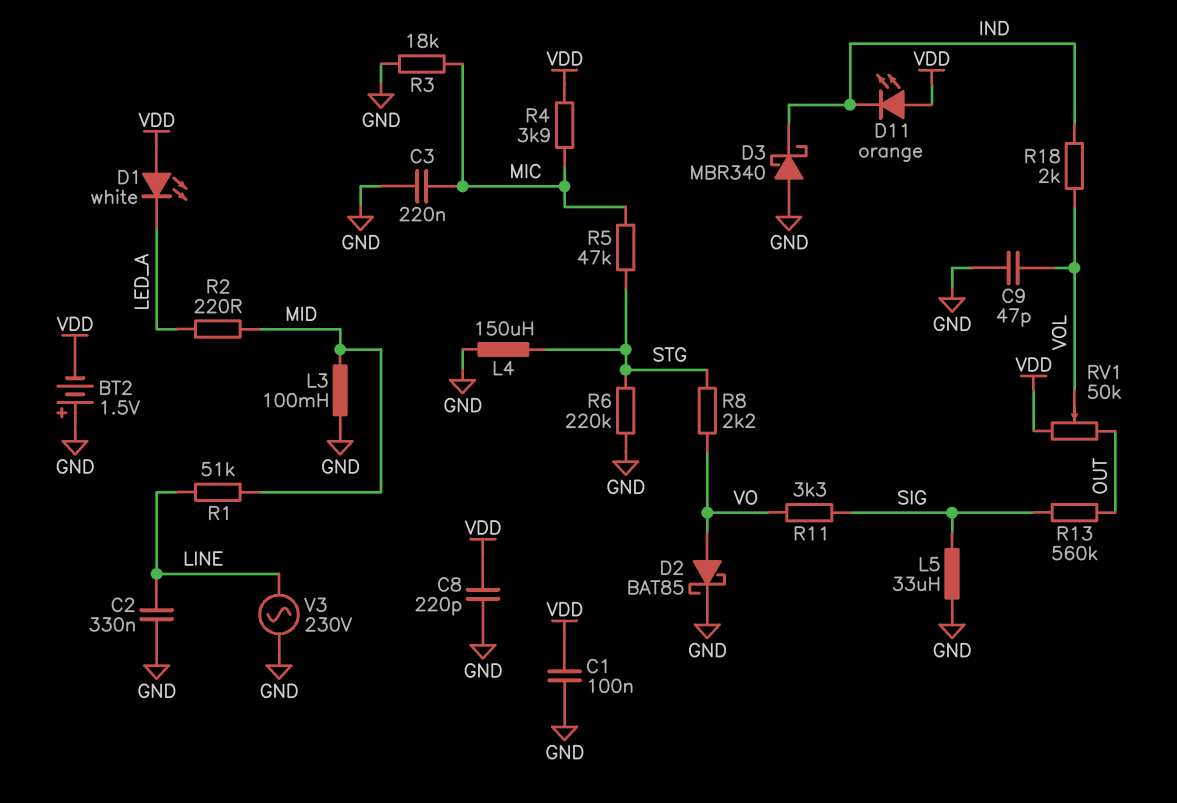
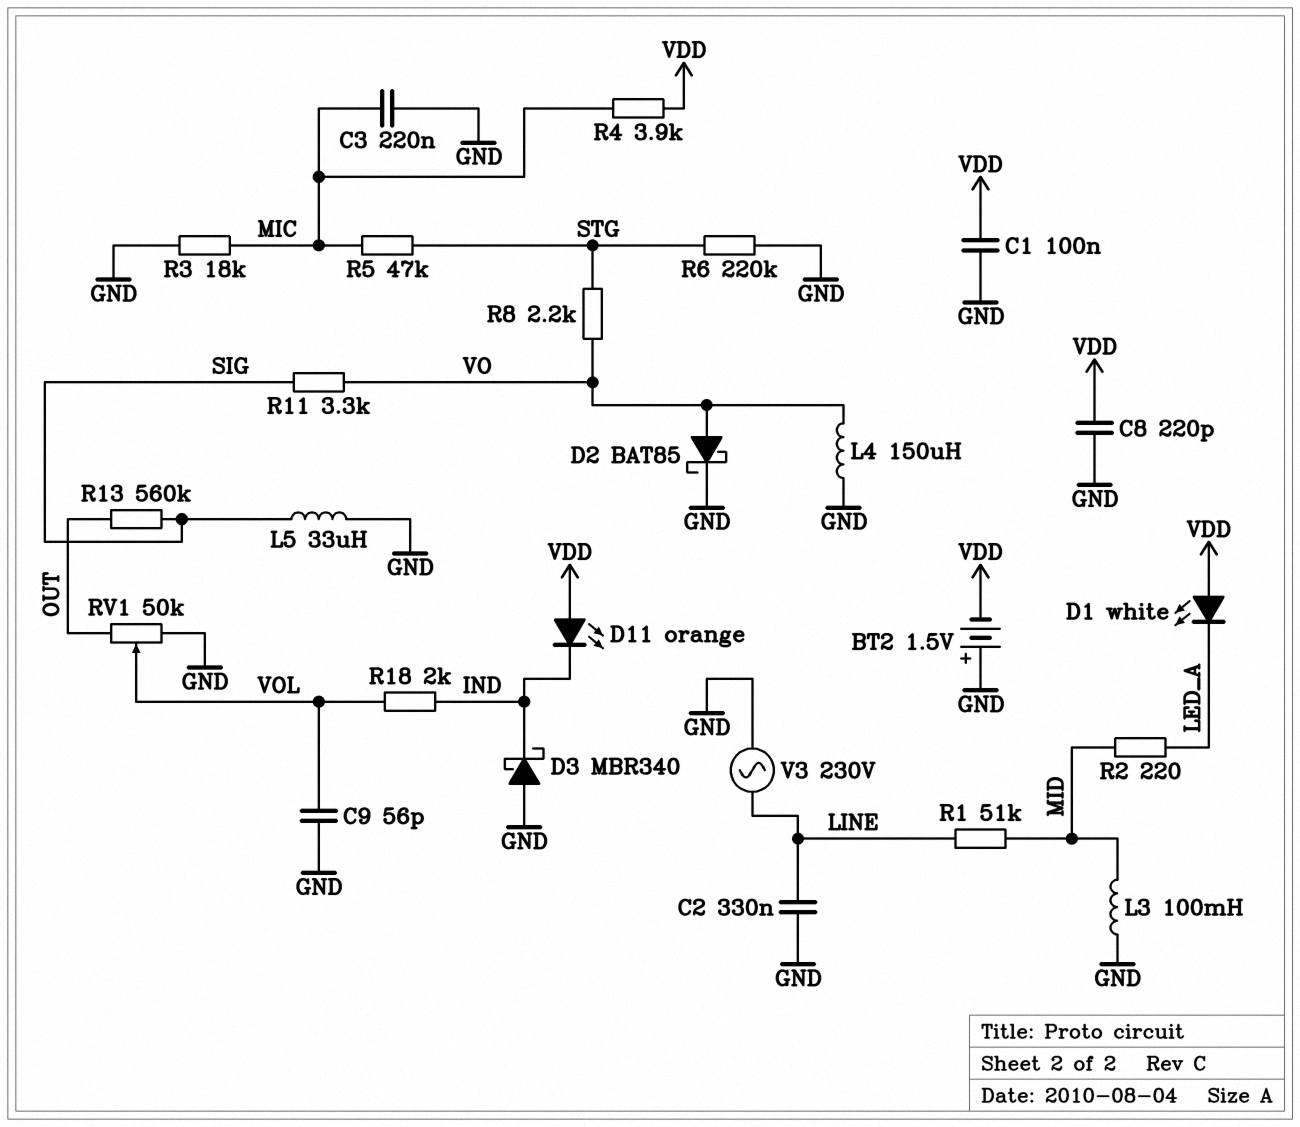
C9: 47pF (GND, VOL) -> 56pF (GND, VOL)
L4: 150uH (GND, STG) -> 150uH (GND, VO)
RV1: 50k (OUT, VDD, wiper VOL) -> 50k (GND, OUT, wiper VOL)

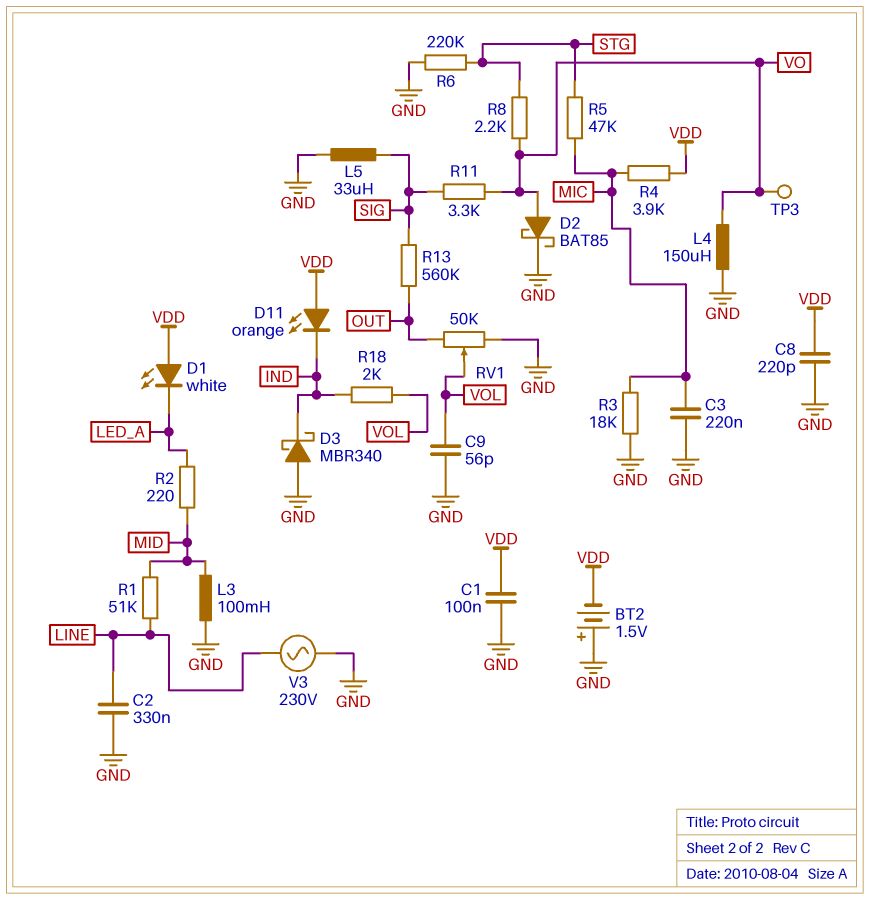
TP3: none -> test point (VO)

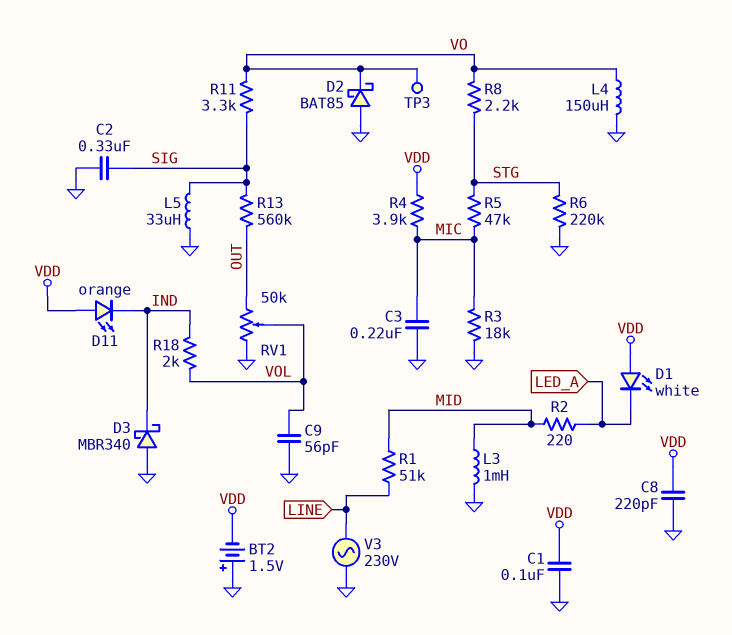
C2: 330nF (GND, LINE) -> 330nF (GND, SIG)
D2: schottky BAT85 (A VO, K GND) -> schottky BAT85 (A GND, K VO)
L3: 100mH (GND, MID) -> 1mH (GND, MID)

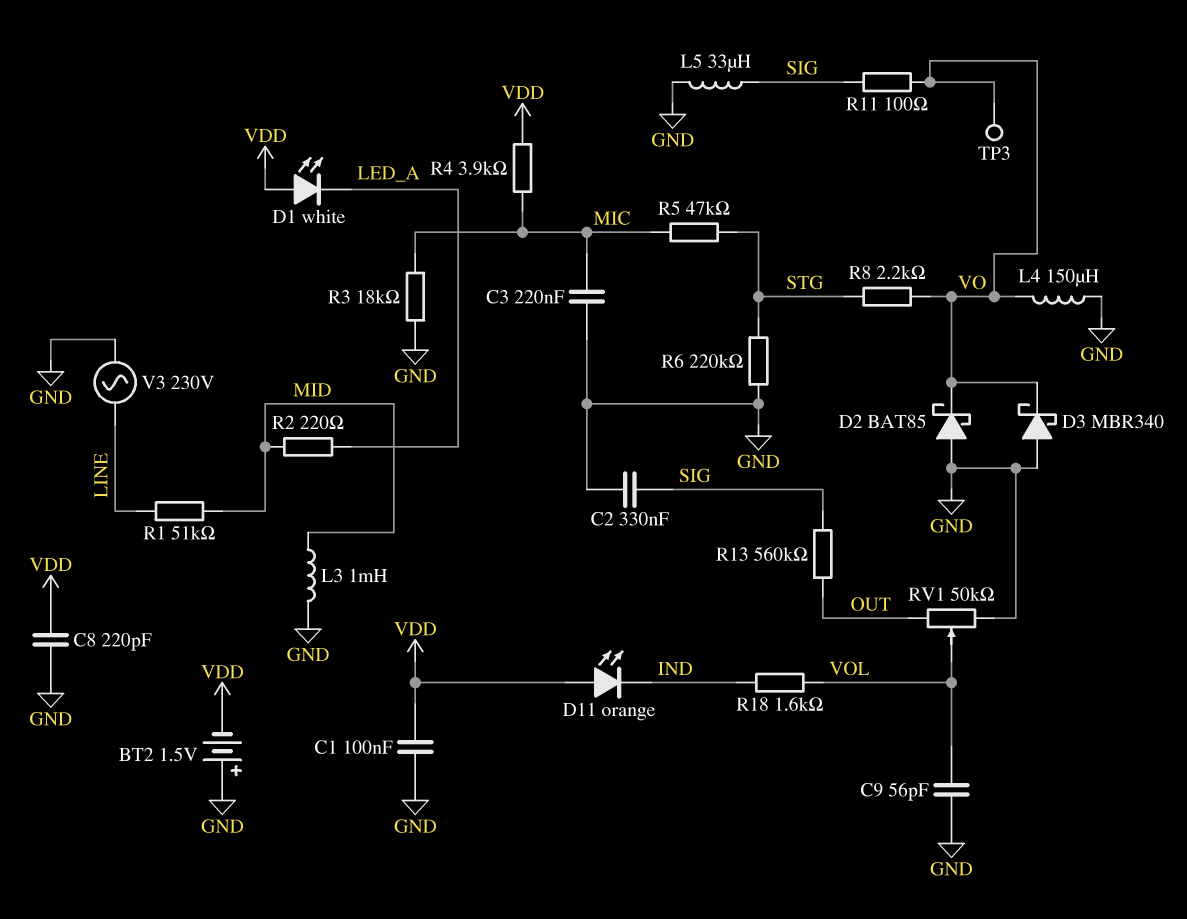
D3: schottky MBR340 (A GND, K IND) -> schottky MBR340 (A GND, K VO)
R11: 3.3k (SIG, VO) -> 100 (SIG, VO)
R18: 2k (IND, VOL) -> 1.6k (IND, VOL)

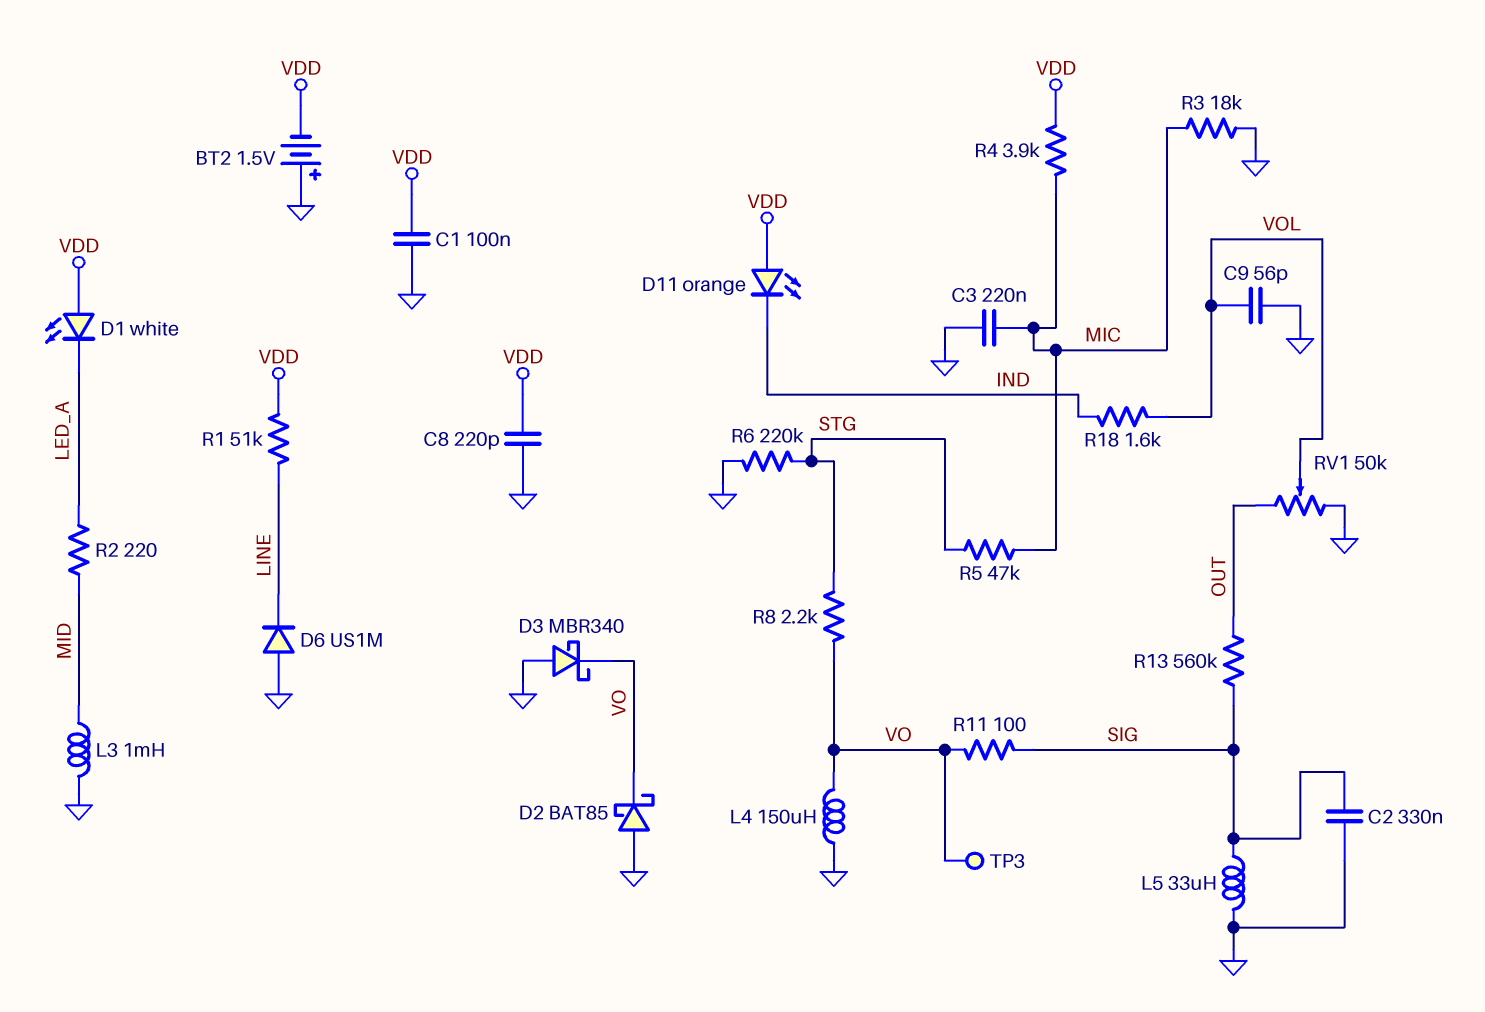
D6: none -> diode US1M (A GND, K LINE)
R1: 51k (LINE, MID) -> 51k (LINE, VDD)
V3: AC 230V (GND, LINE) -> none

